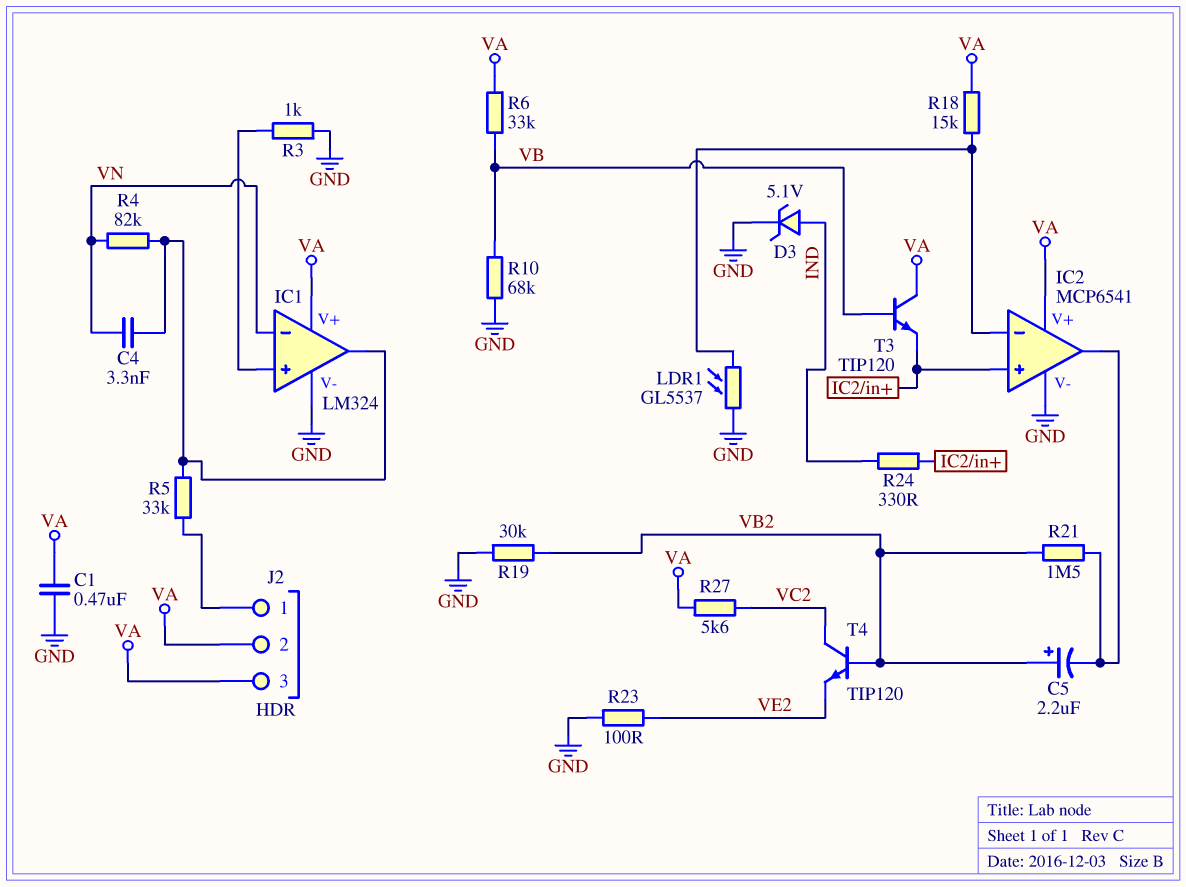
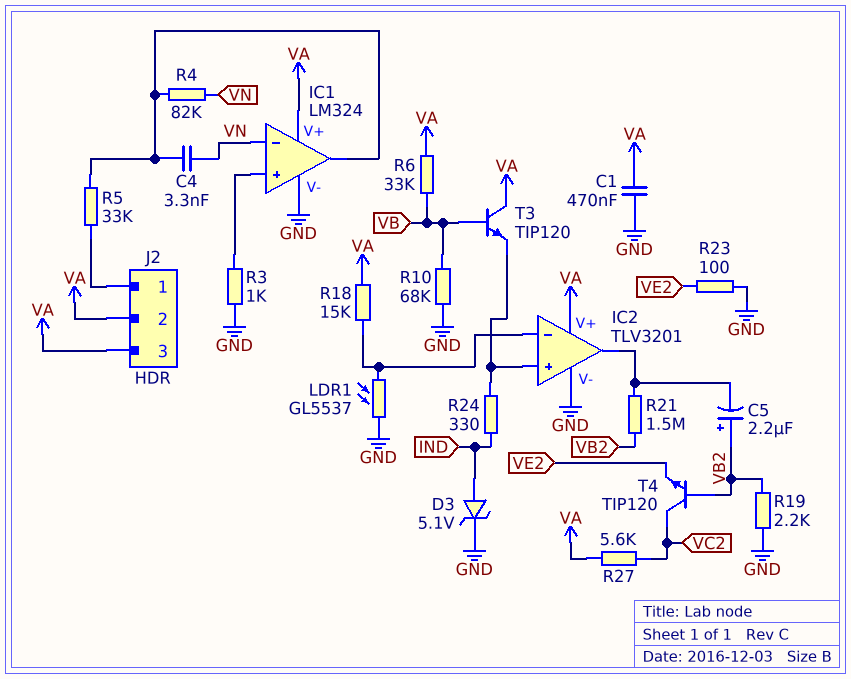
IC2: MCP6541 -> TLV3201
R19: 30k (GND, VB2) -> 2.2k (GND, VB2)

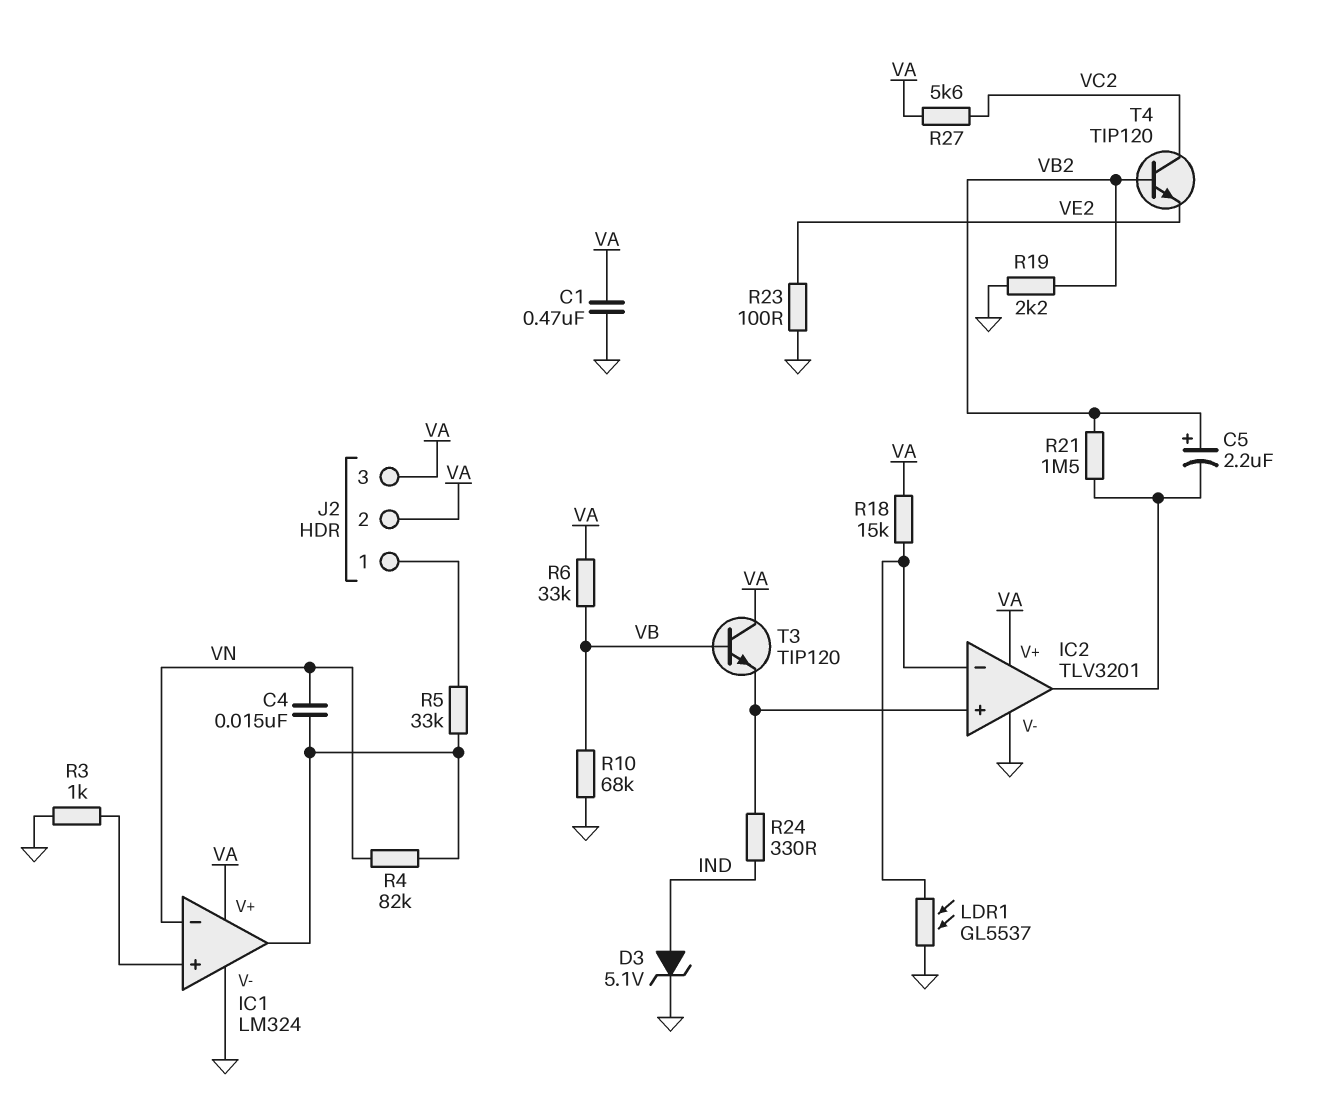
C4: 3.3nF (IC1/out, VN) -> 15nF (IC1/out, VN)

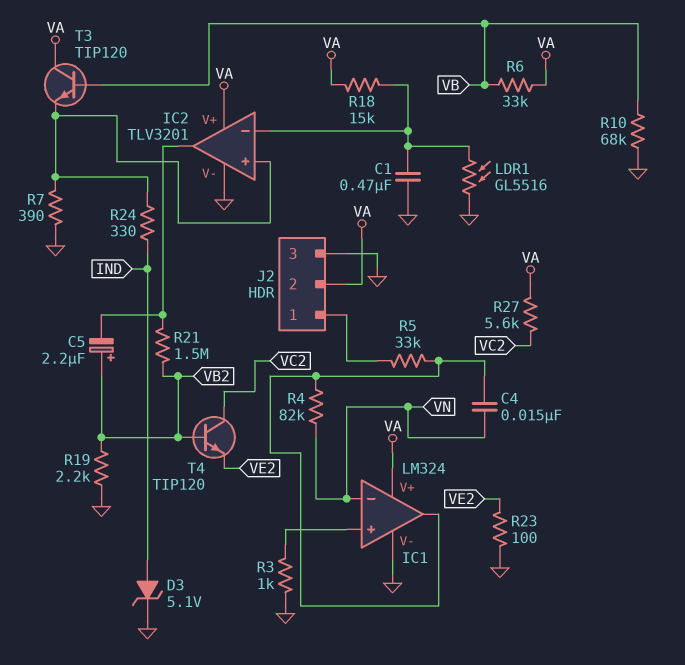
C1: 470nF (GND, VA) -> 470nF (GND, IC2/in-)
J2 pin 3: VA -> GND
LDR1: GL5537 (GND, IC2/in-) -> GL5516 (GND, IC2/in-)
R7: none -> 390 (GND, IC2/in+)

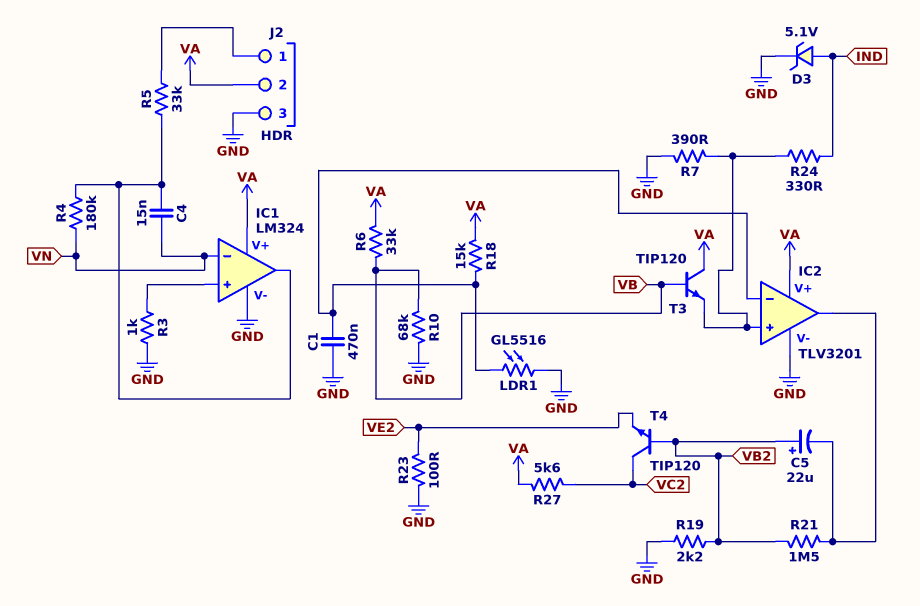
C5: 2.2uF (plus VB2, minus IC2/out) -> 22uF (plus VB2, minus IC2/out)
R4: 82k (IC1/out, VN) -> 180k (IC1/out, VN)

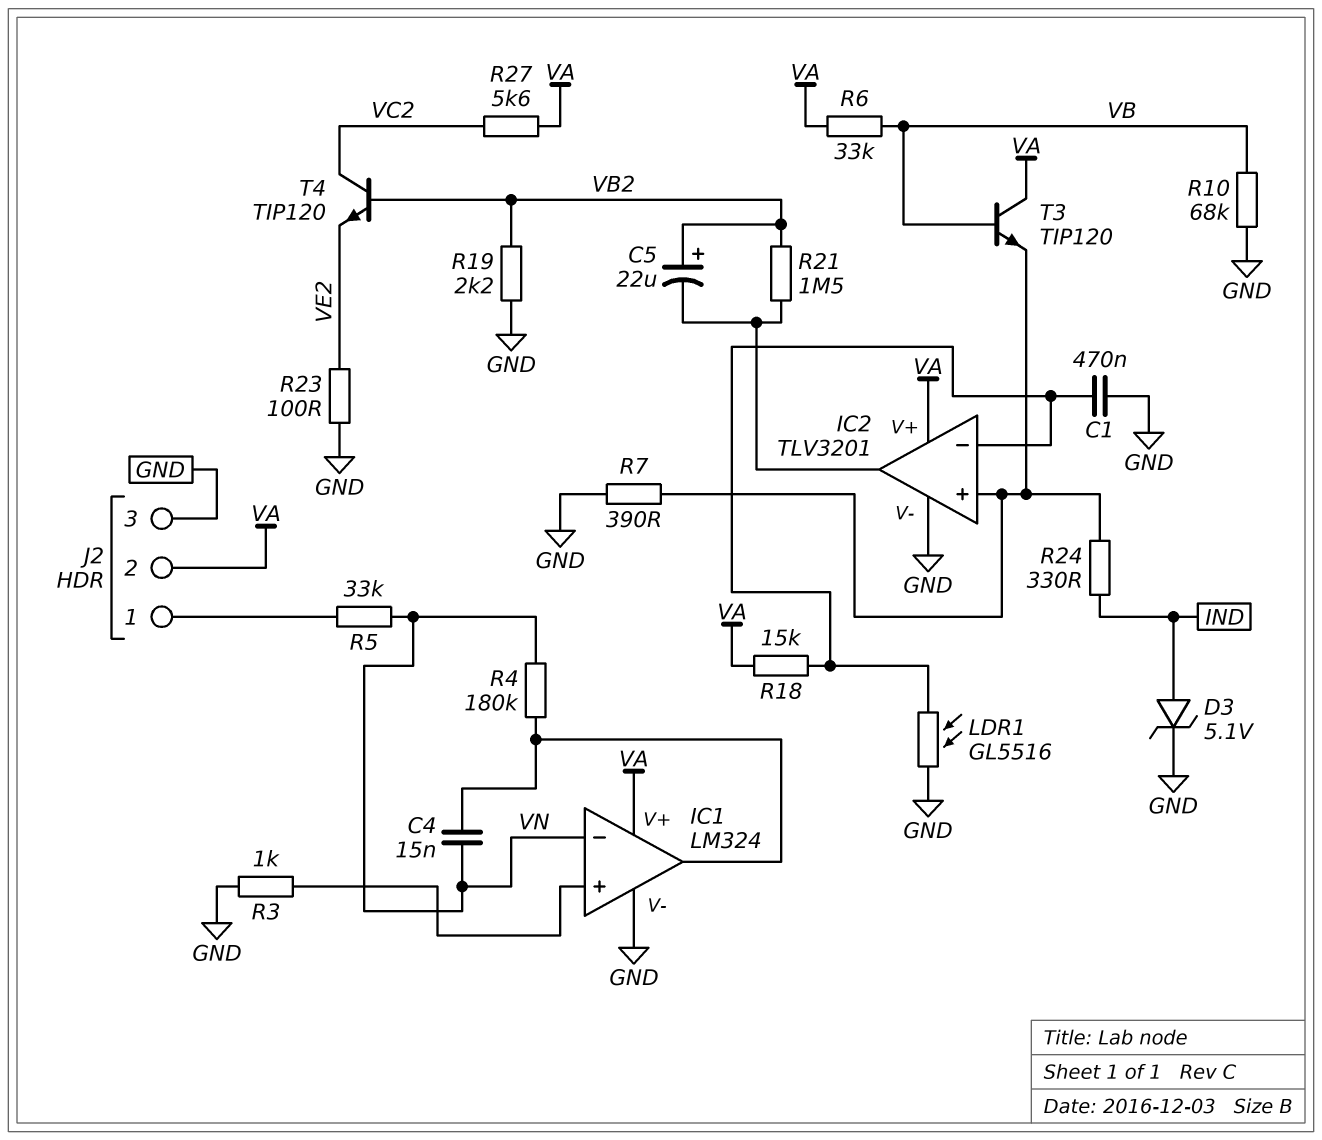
R5: 33k (IC1/out, J2/1) -> 33k (J2/1, VN)

